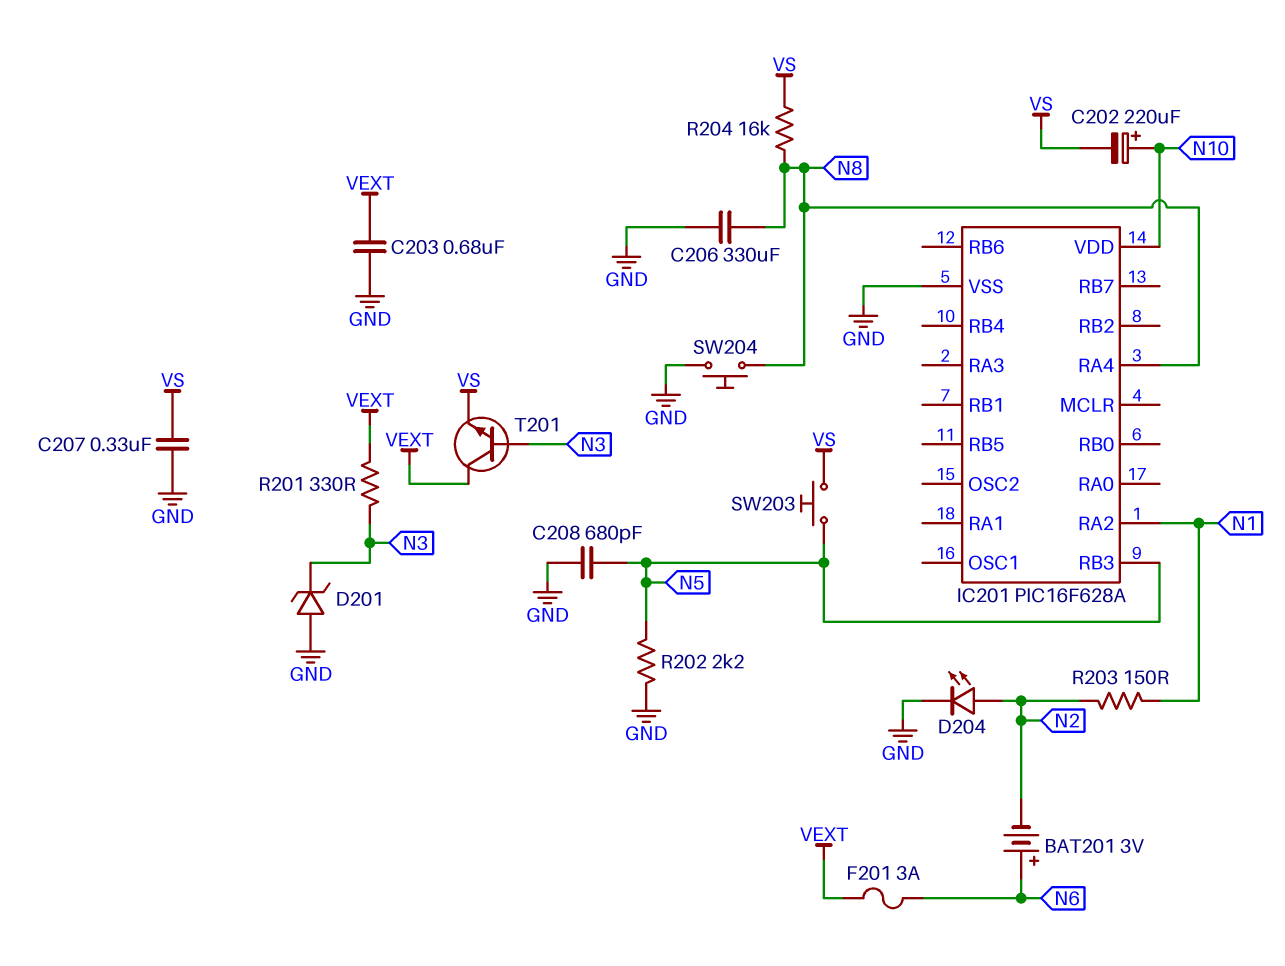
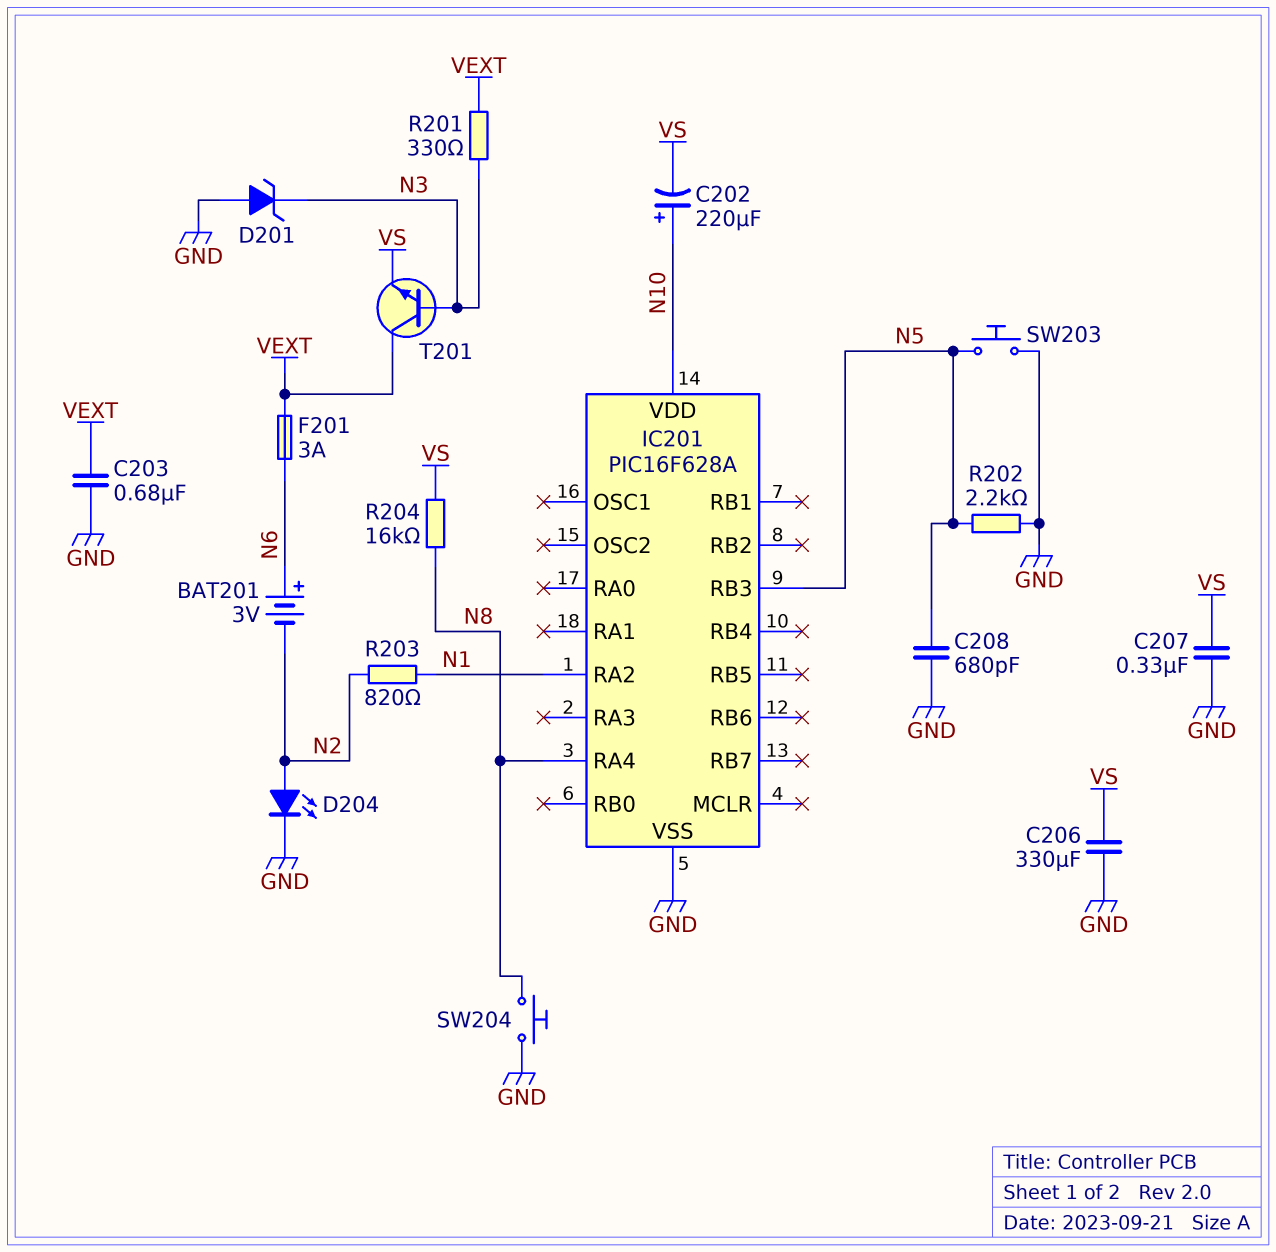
C206: 330uF (GND, N8) -> 330uF (GND, VS)
R203: 150 (N1, N2) -> 820 (N1, N2)
SW203: button (N5, VS) -> button (GND, N5)

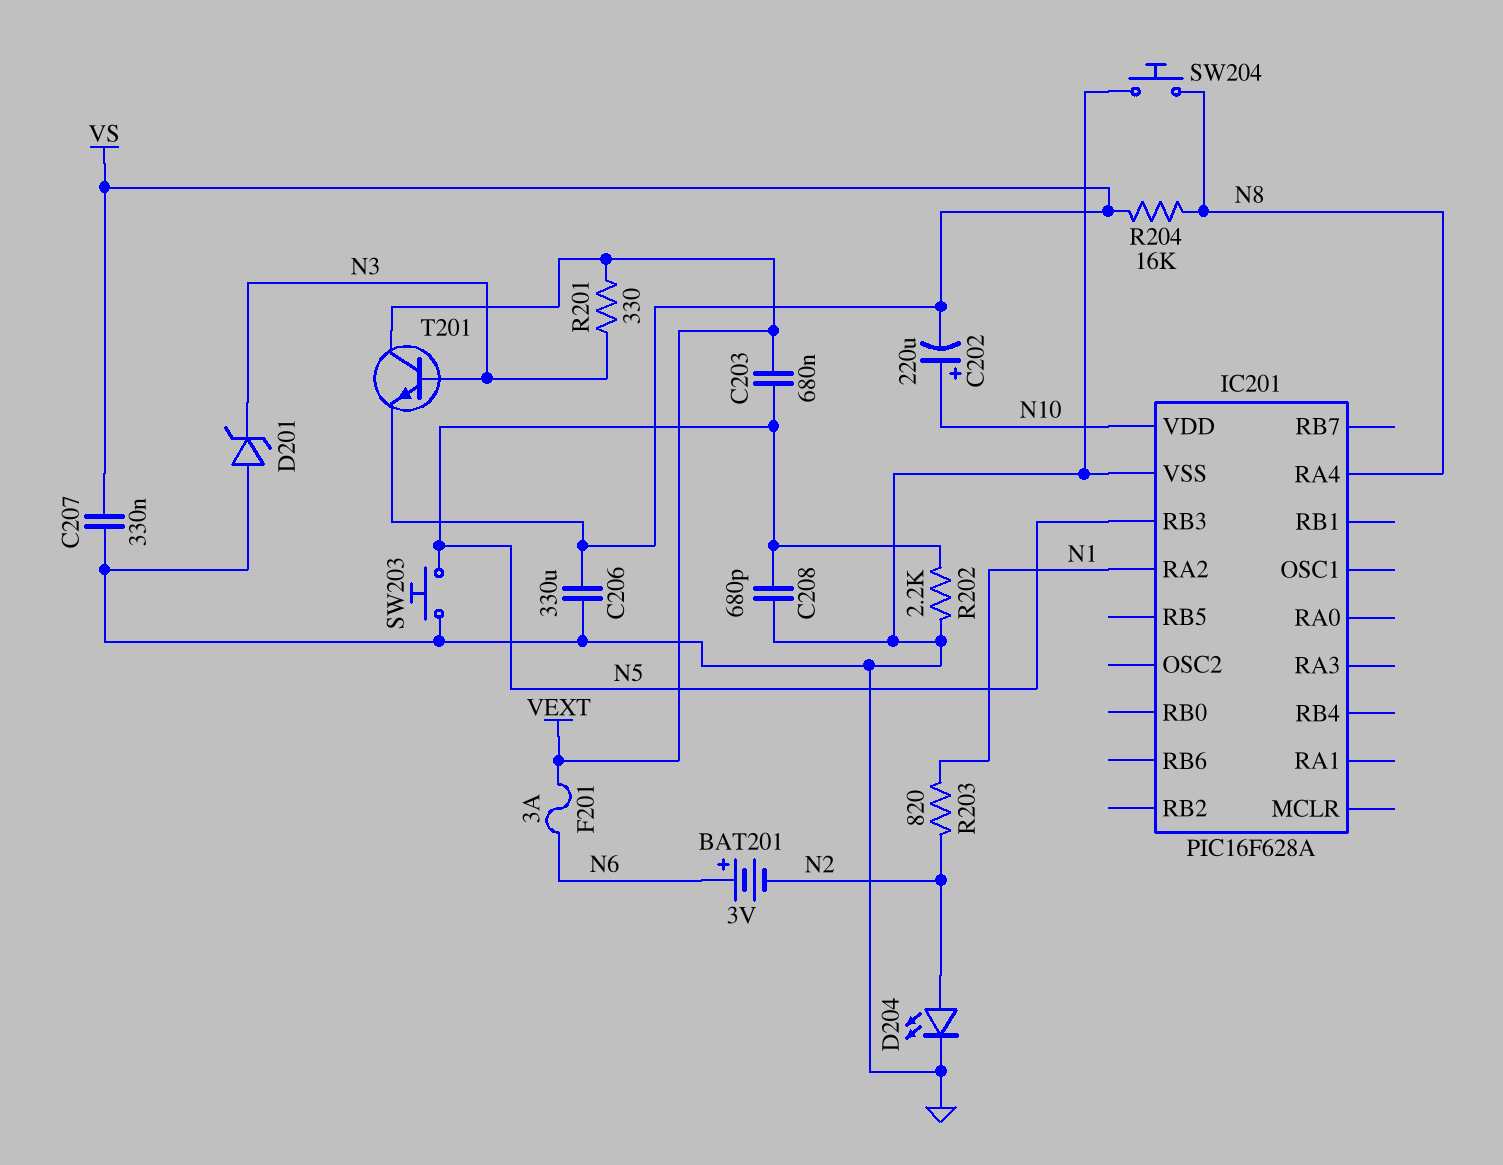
C203: 680nF (GND, VEXT) -> 680nF (N5, VEXT)

